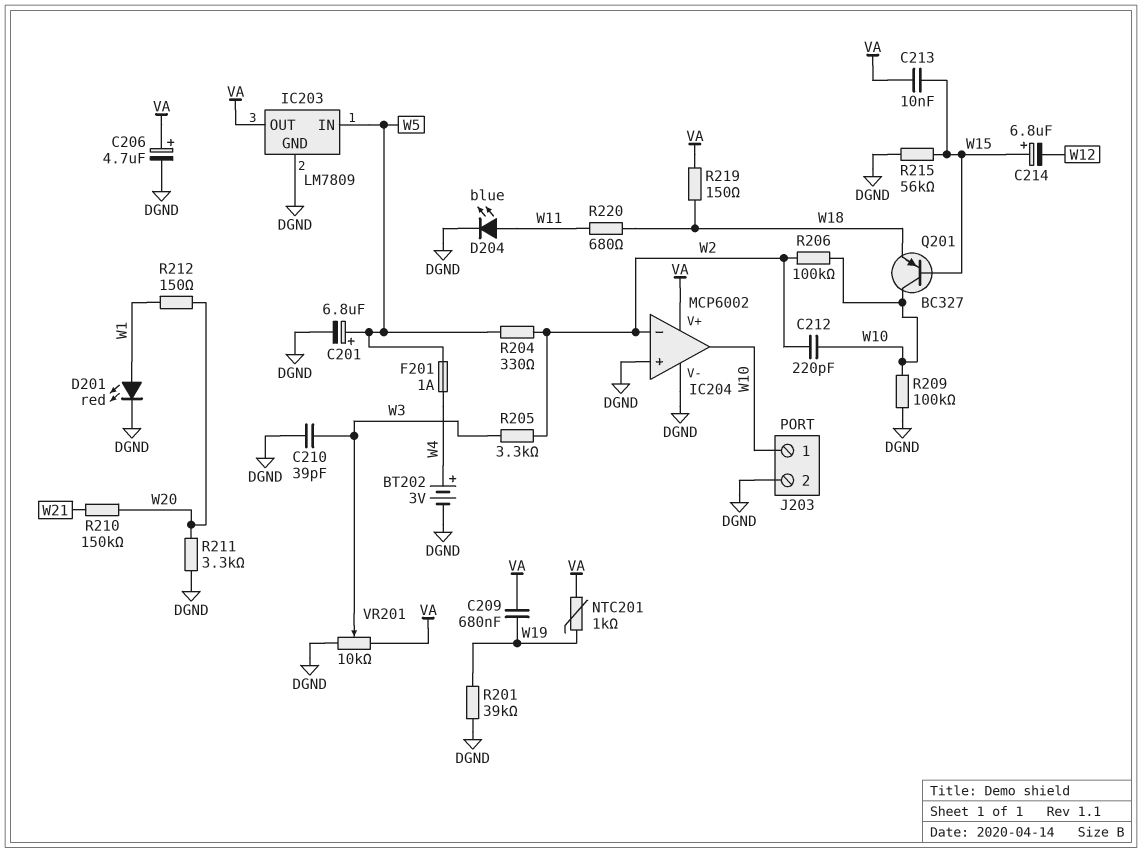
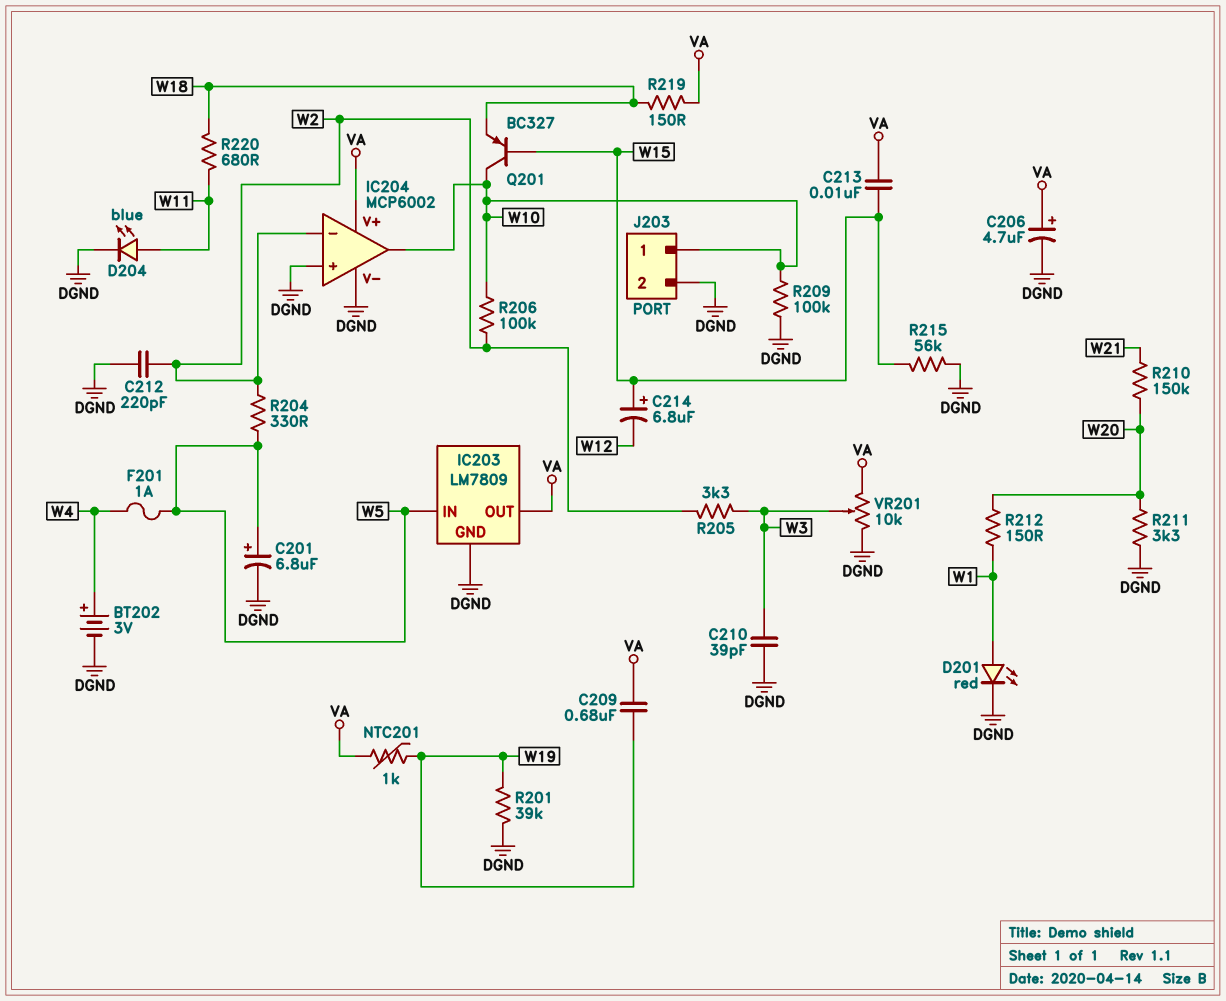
C212: 220pF (W2, W10) -> 220pF (DGND, W2)

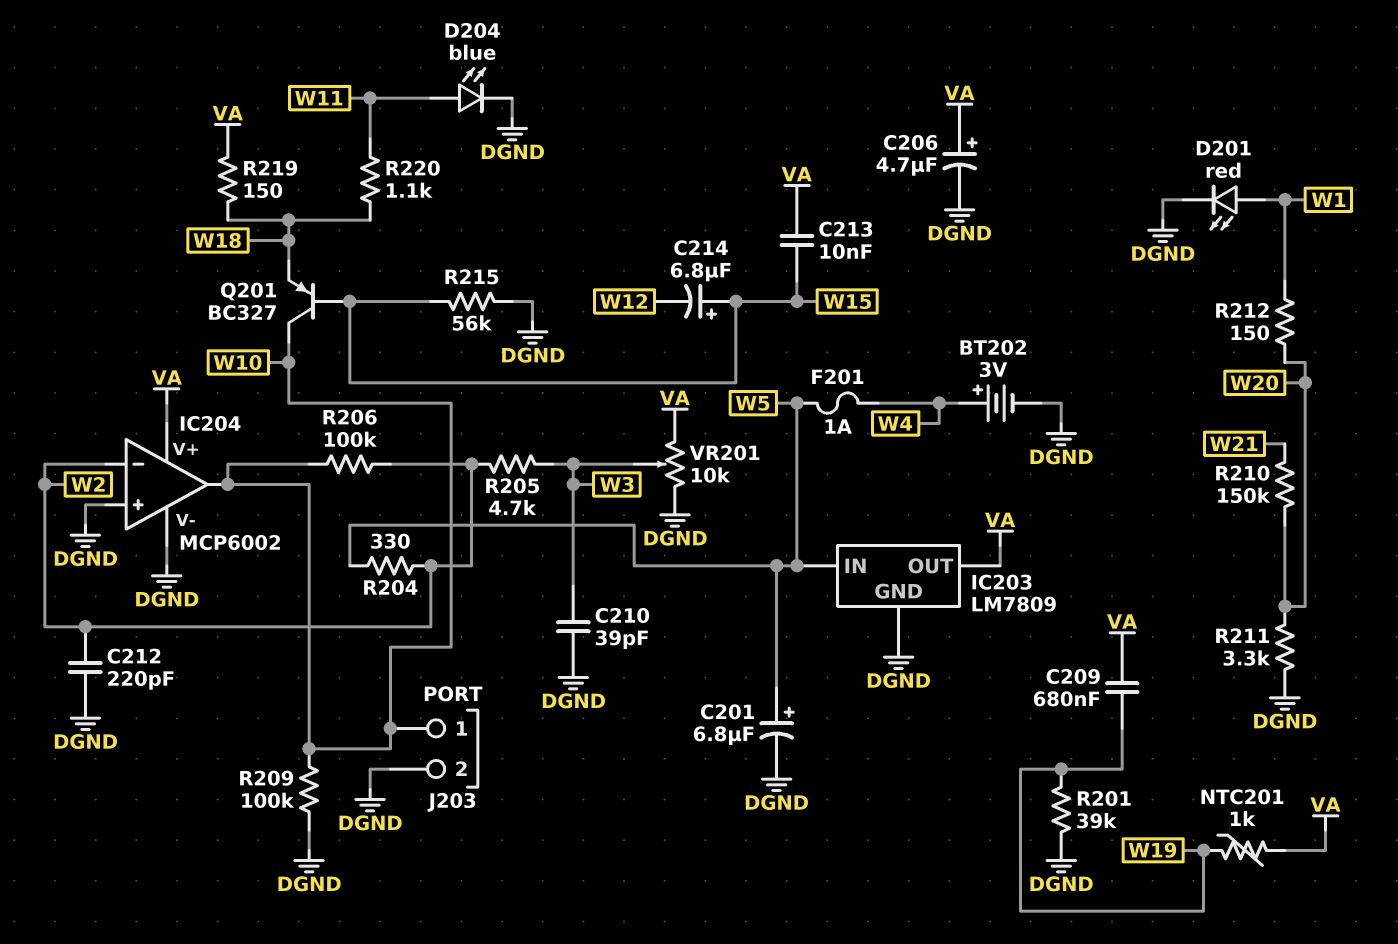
R205: 3.3k (W2, W3) -> 4.7k (W2, W3)
R220: 680 (W11, W18) -> 1.1k (W11, W18)

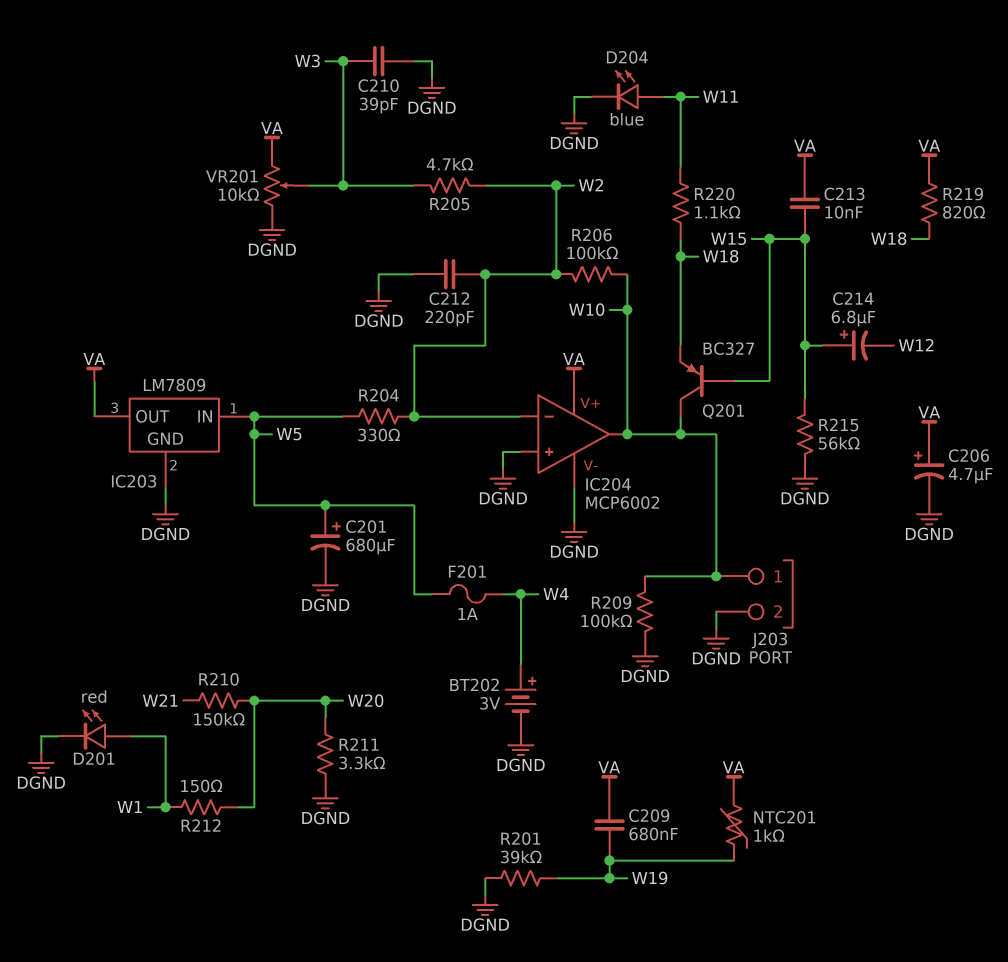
C201: 6.8uF (plus W5, minus DGND) -> 680uF (plus W5, minus DGND)
R219: 150 (VA, W18) -> 820 (VA, W18)

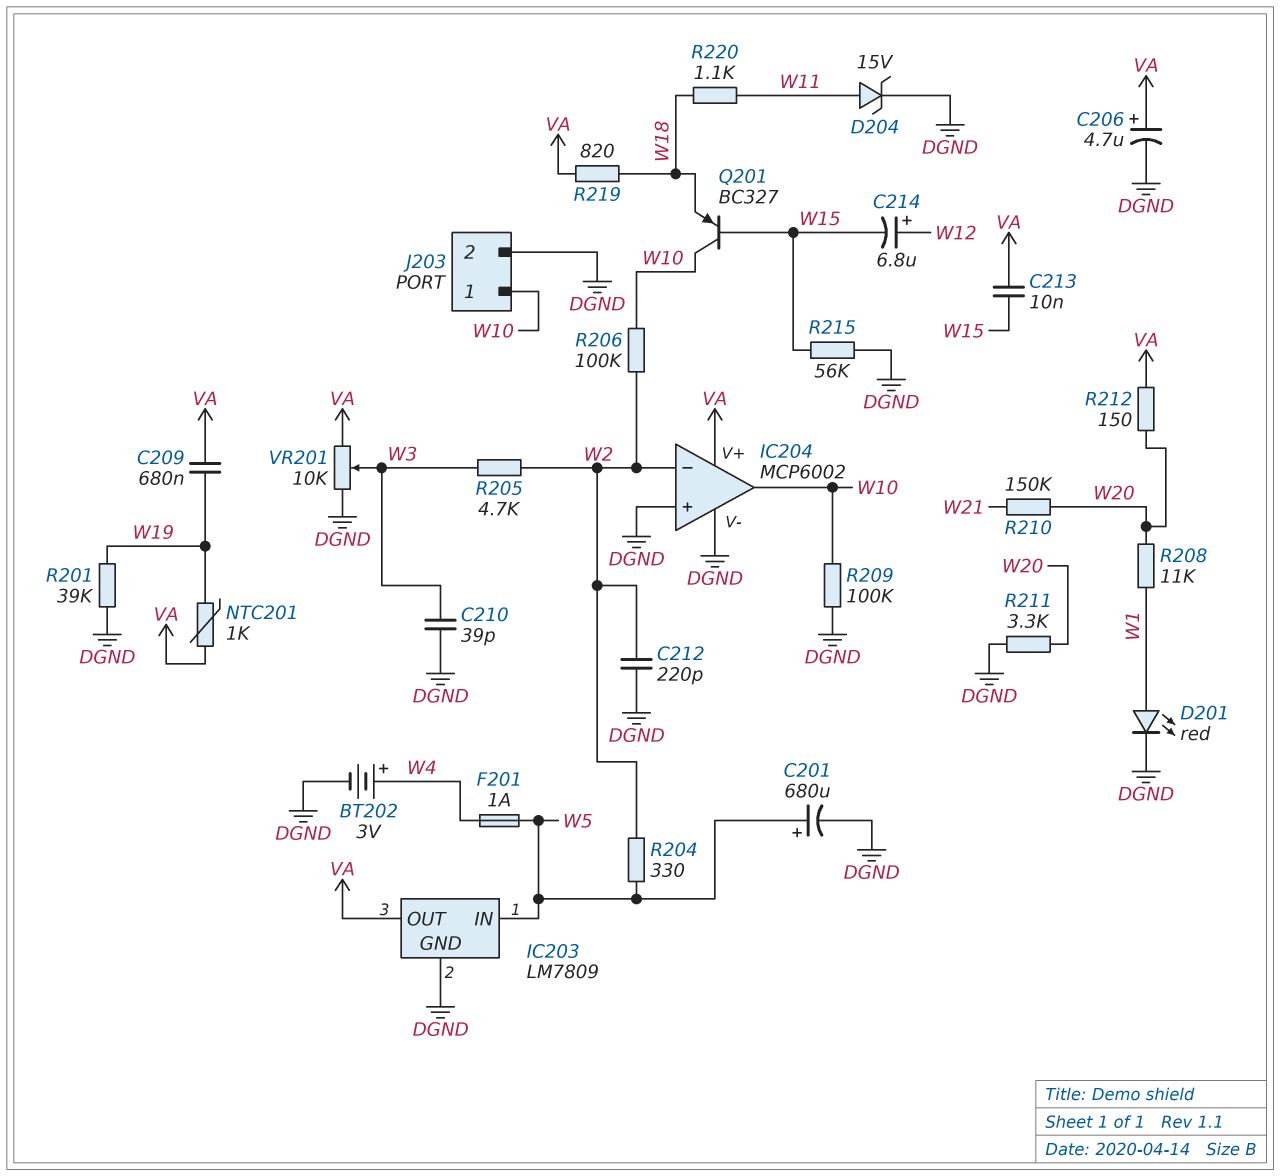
C214: 6.8uF (plus W15, minus W12) -> 6.8uF (plus W12, minus W15)
D204: LED blue (A W11, K DGND) -> zener 15V (A W11, K DGND)
R208: none -> 11k (W1, W20)
R212: 150 (W1, W20) -> 150 (VA, W20)

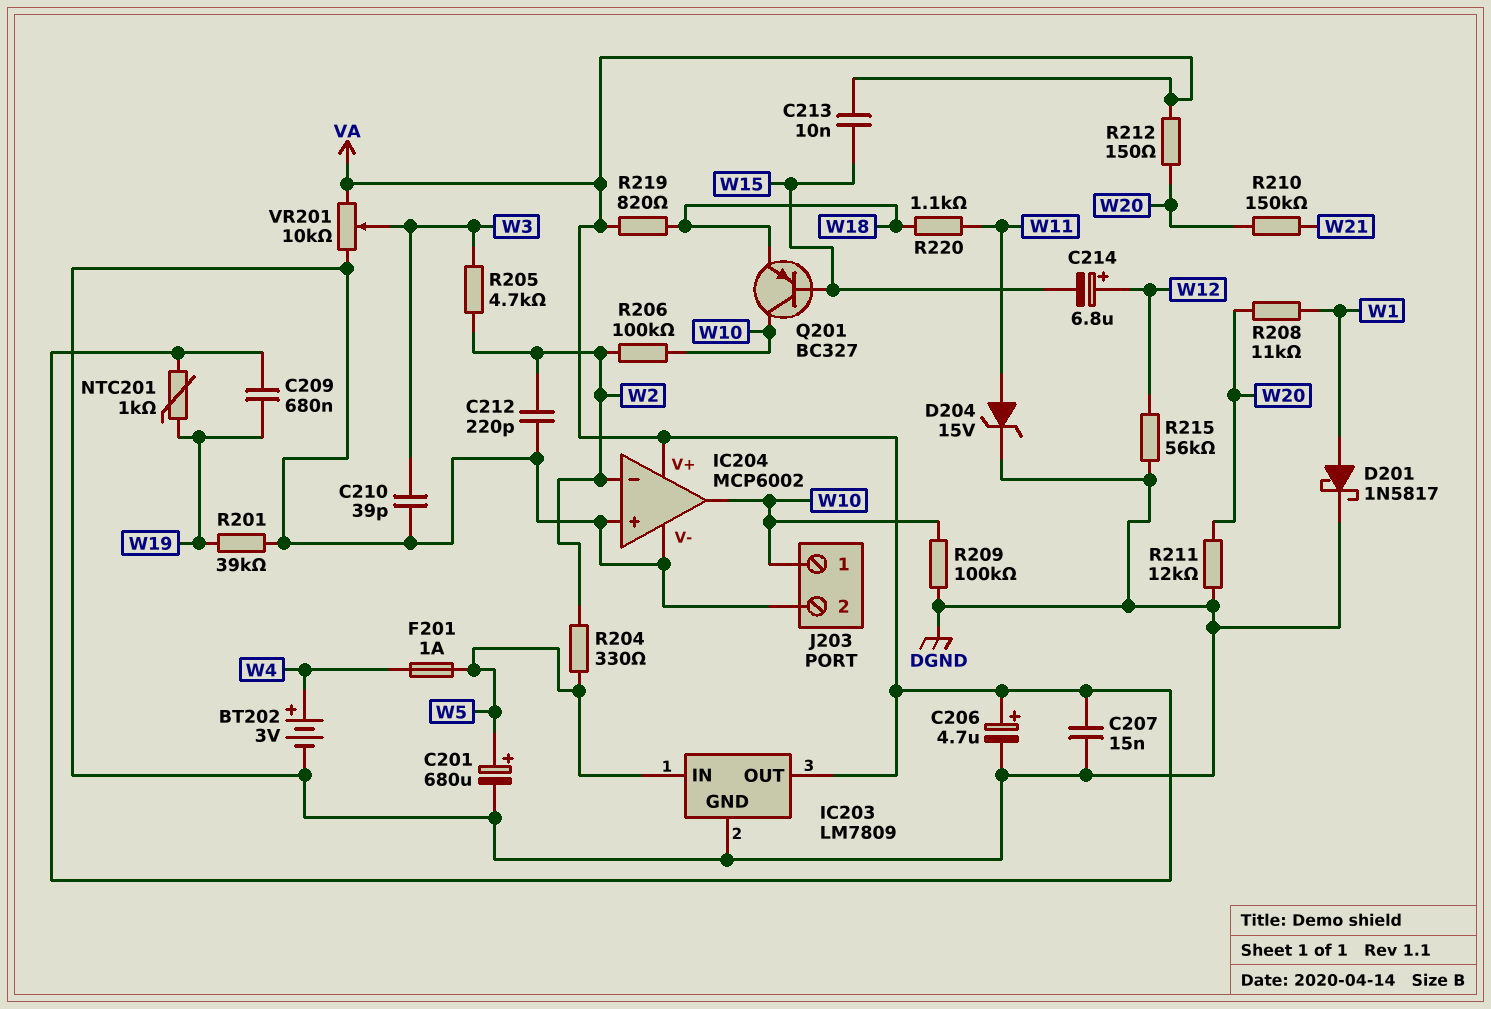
C207: none -> 15nF (DGND, VA)
D201: LED red (A W1, K DGND) -> schottky 1N5817 (A W1, K DGND)
R211: 3.3k (DGND, W20) -> 12k (DGND, W20)
R215: 56k (DGND, W15) -> 56k (DGND, W12)

